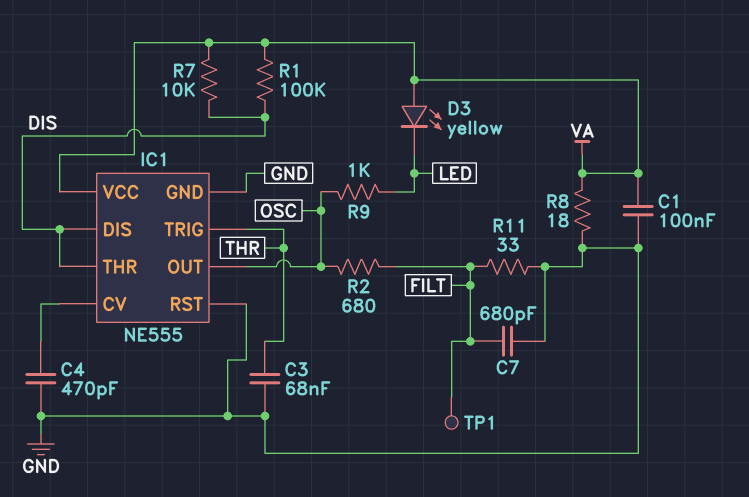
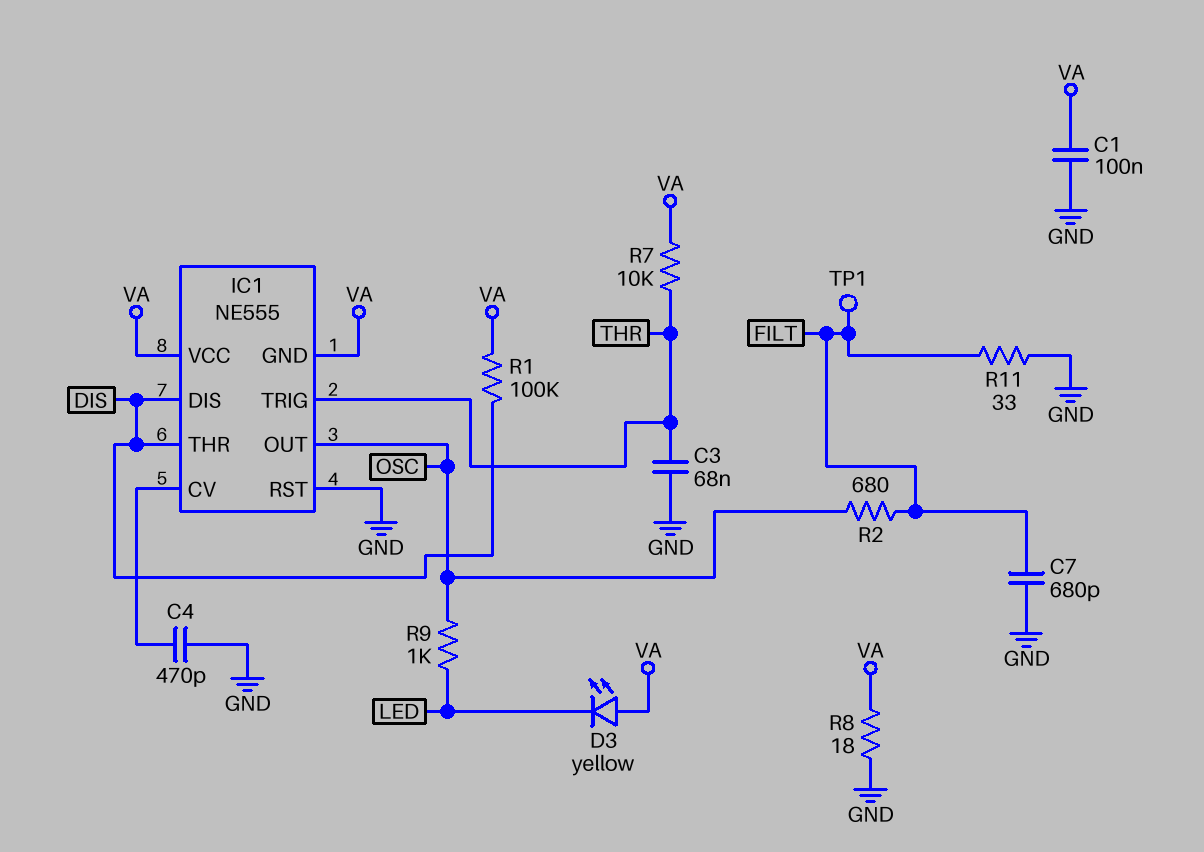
IC1 pin GND: GND -> VA
R7: 10k (DIS, VA) -> 10k (THR, VA)

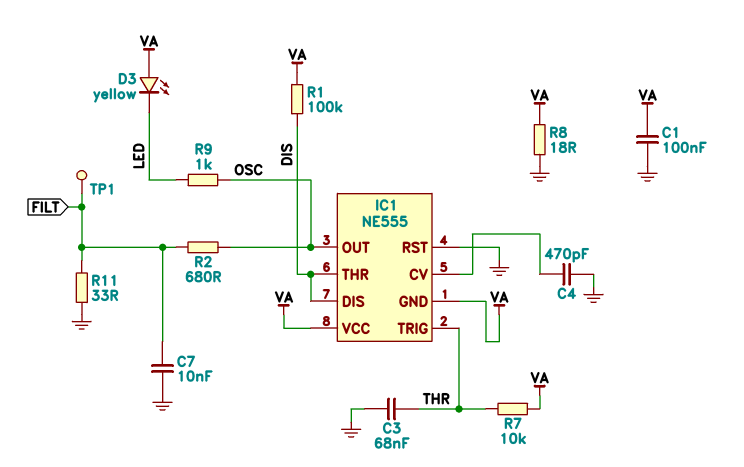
C7: 680pF (FILT, GND) -> 10nF (FILT, GND)

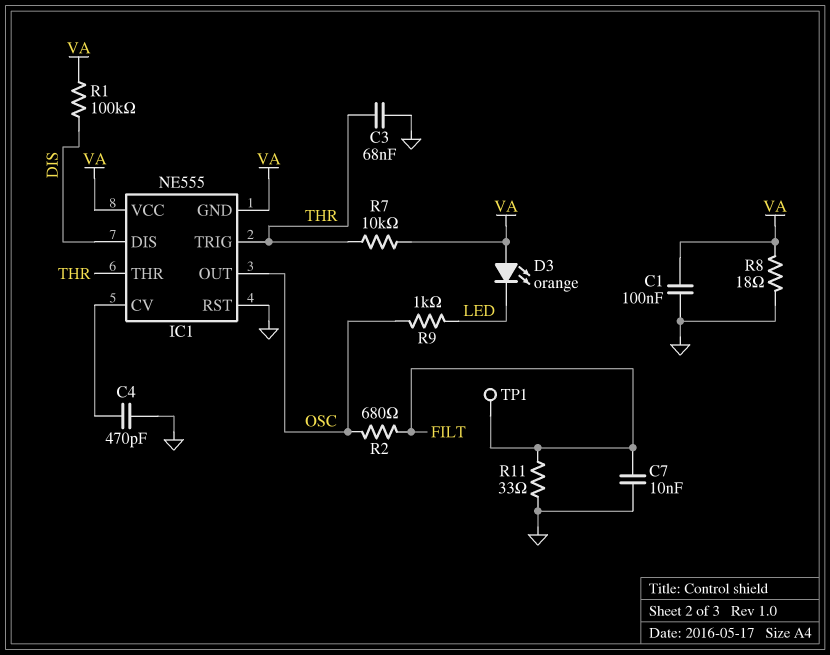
D3: LED yellow (A VA, K LED) -> LED orange (A VA, K LED)
IC1 pin THR: DIS -> THR

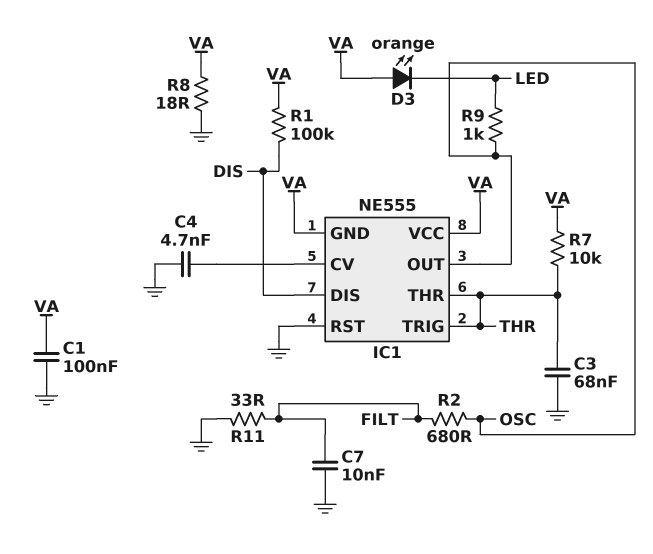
C4: 470pF (GND, IC1/CV) -> 4.7nF (GND, IC1/CV)
TP1: test point (FILT) -> none

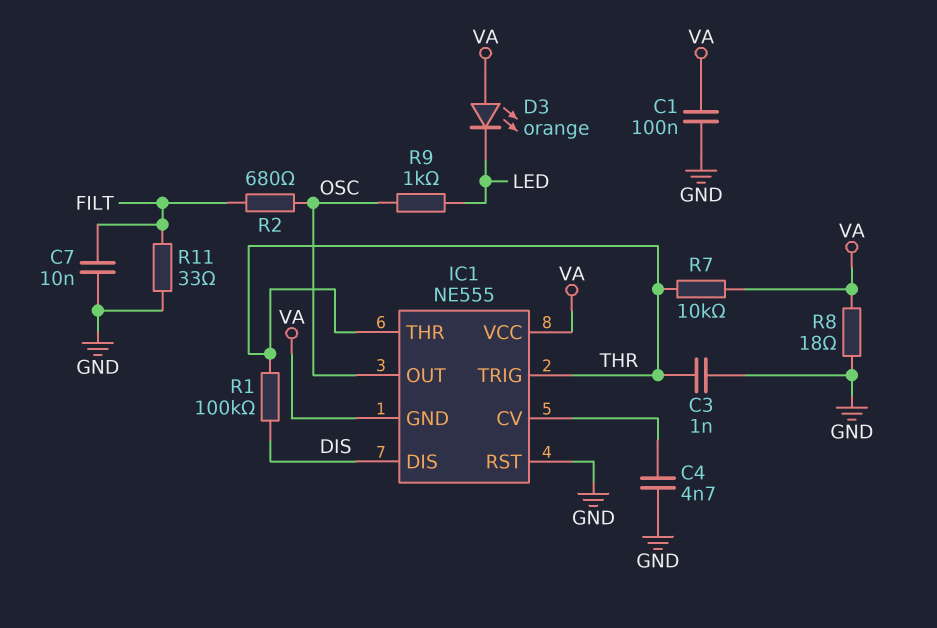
C3: 68nF (GND, THR) -> 1nF (GND, THR)
R1: 100k (DIS, VA) -> 100k (DIS, THR)

